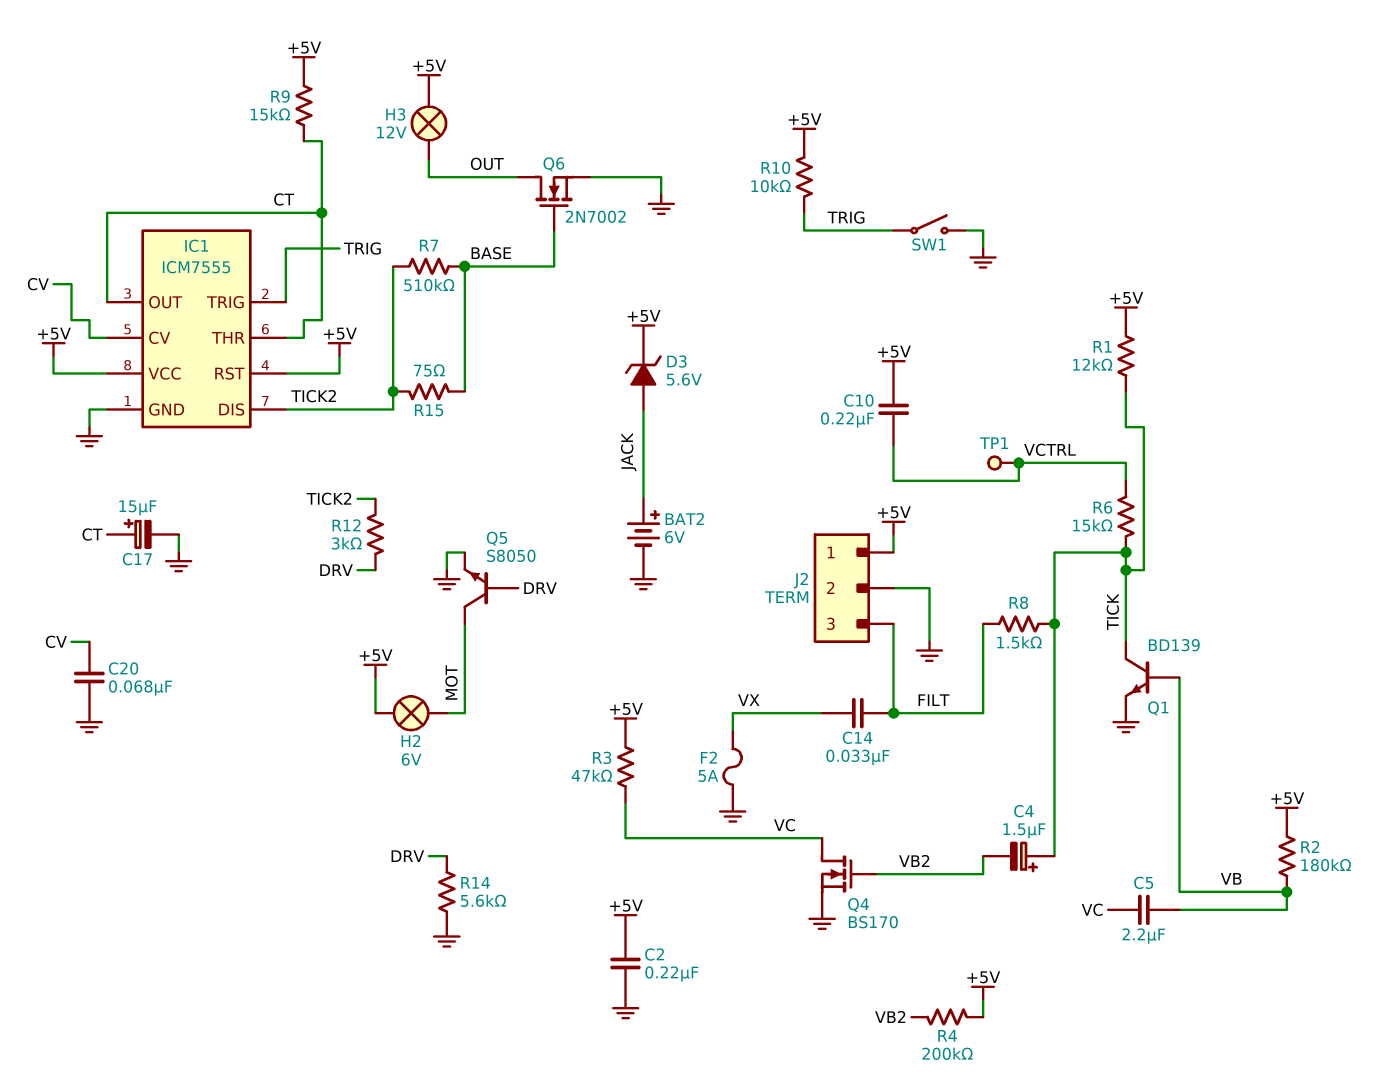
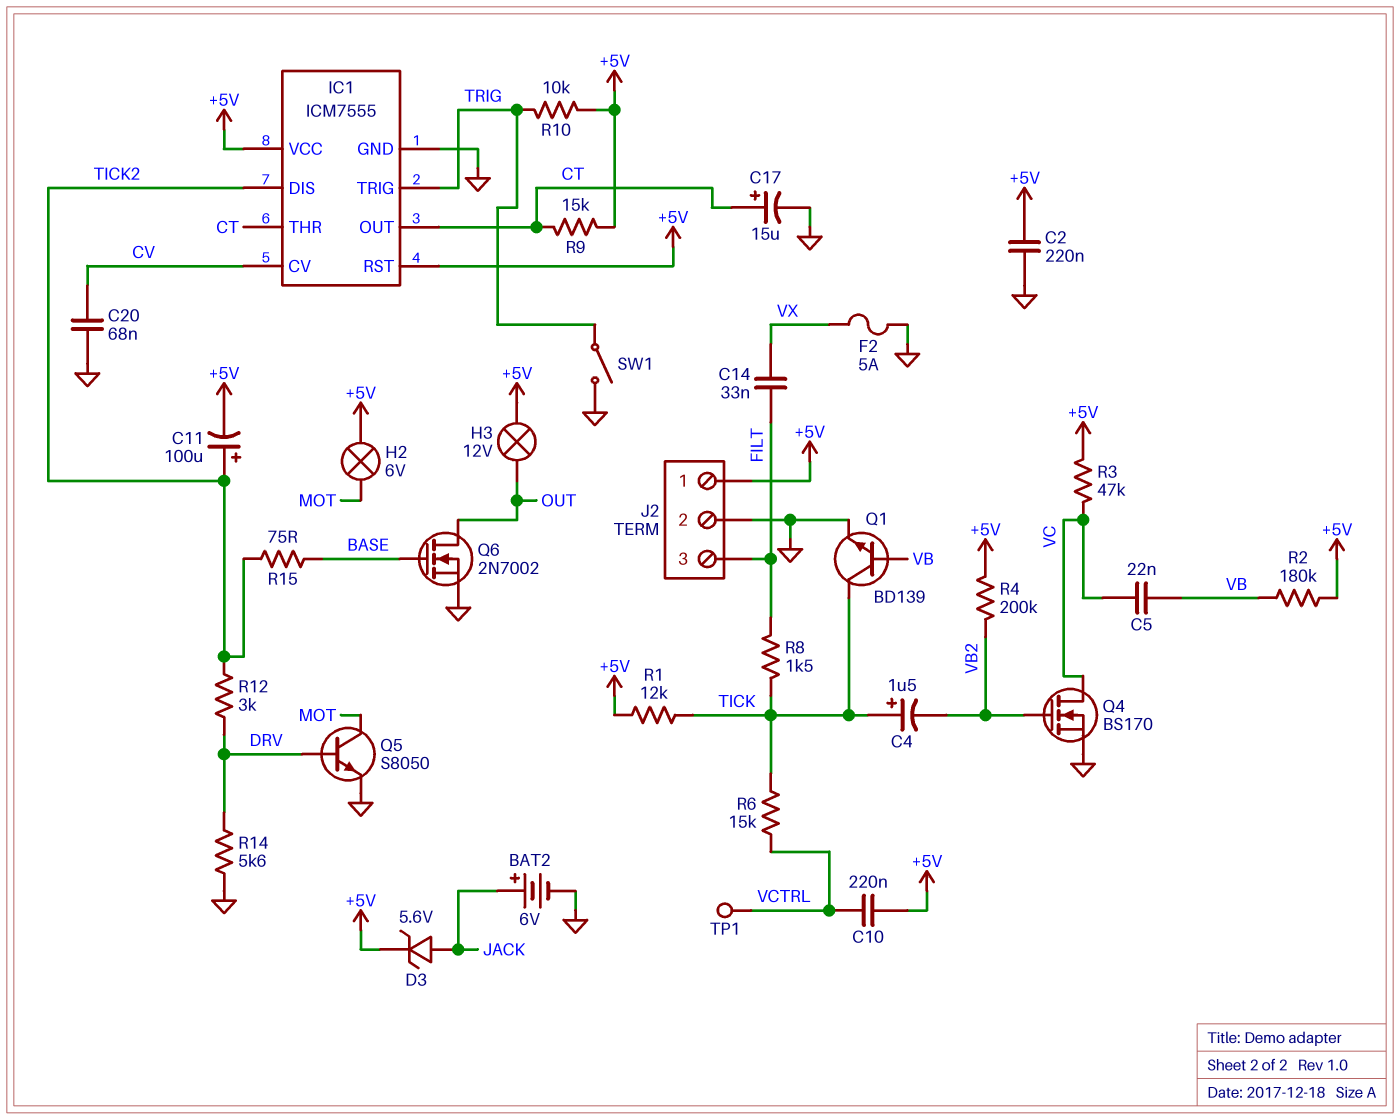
C5: 2.2uF (VB, VC) -> 22nF (VB, VC)
C11: none -> 100uF (plus TICK2, minus +5V)
R7: 510k (BASE, TICK2) -> none

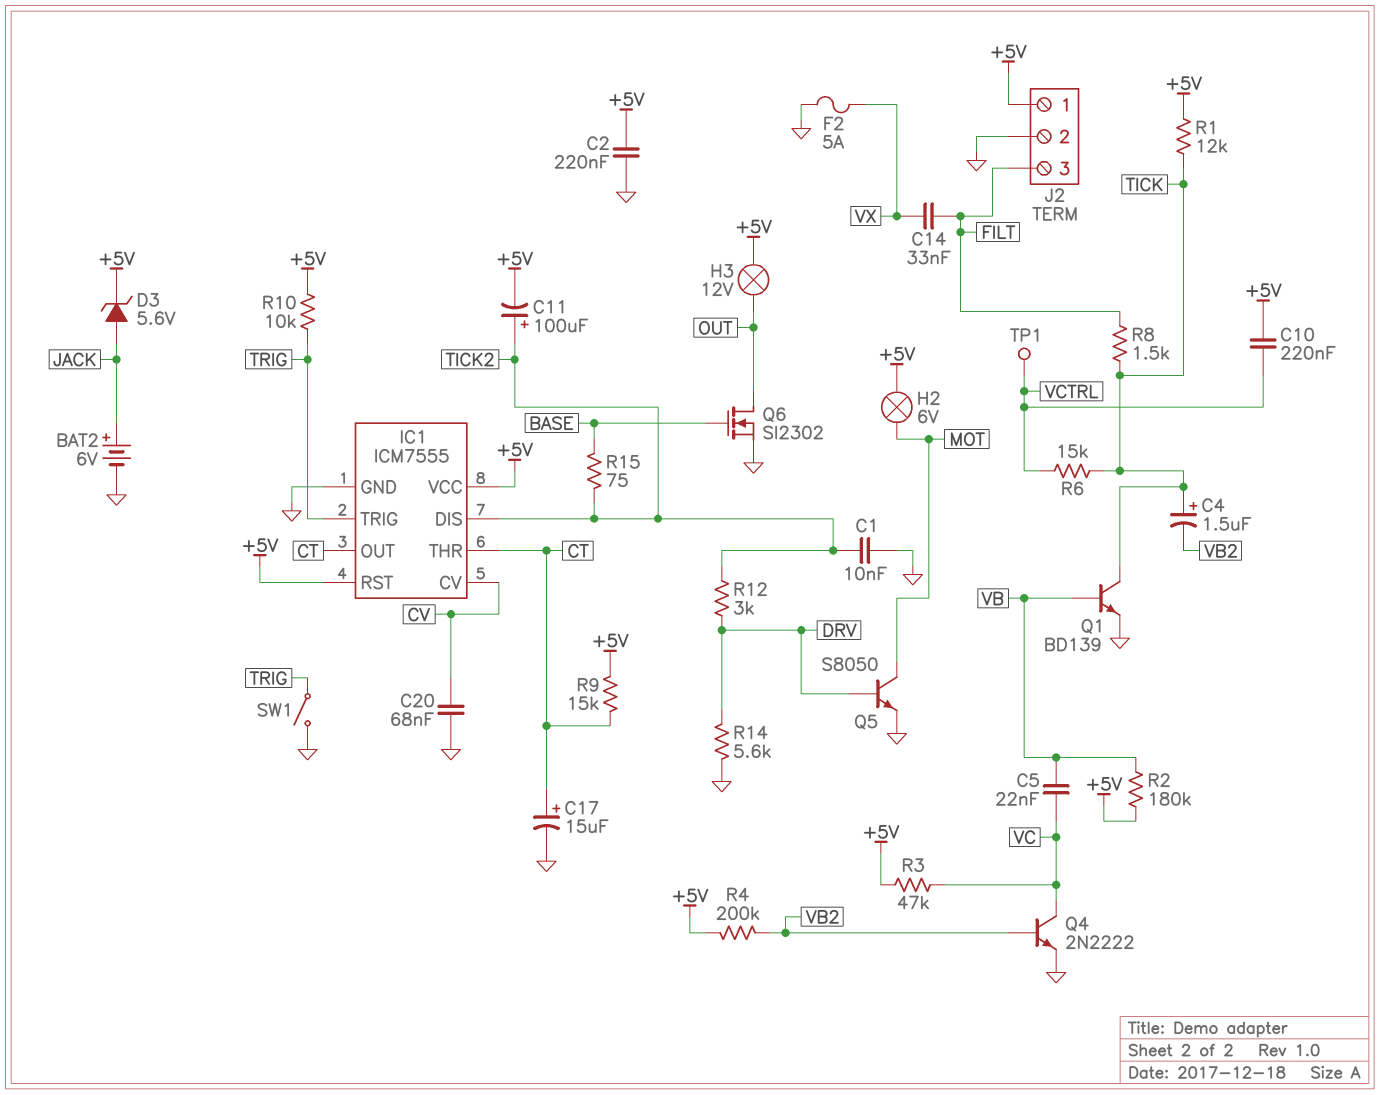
C1: none -> 10nF (GND, TICK2)
Q4: NMOS BS170 (G VB2, D VC, S GND) -> NPN 2N2222 (B VB2, C VC, E GND)
Q6: NMOS 2N7002 (G BASE, D OUT, S GND) -> NMOS SI2302 (G BASE, D OUT, S GND)

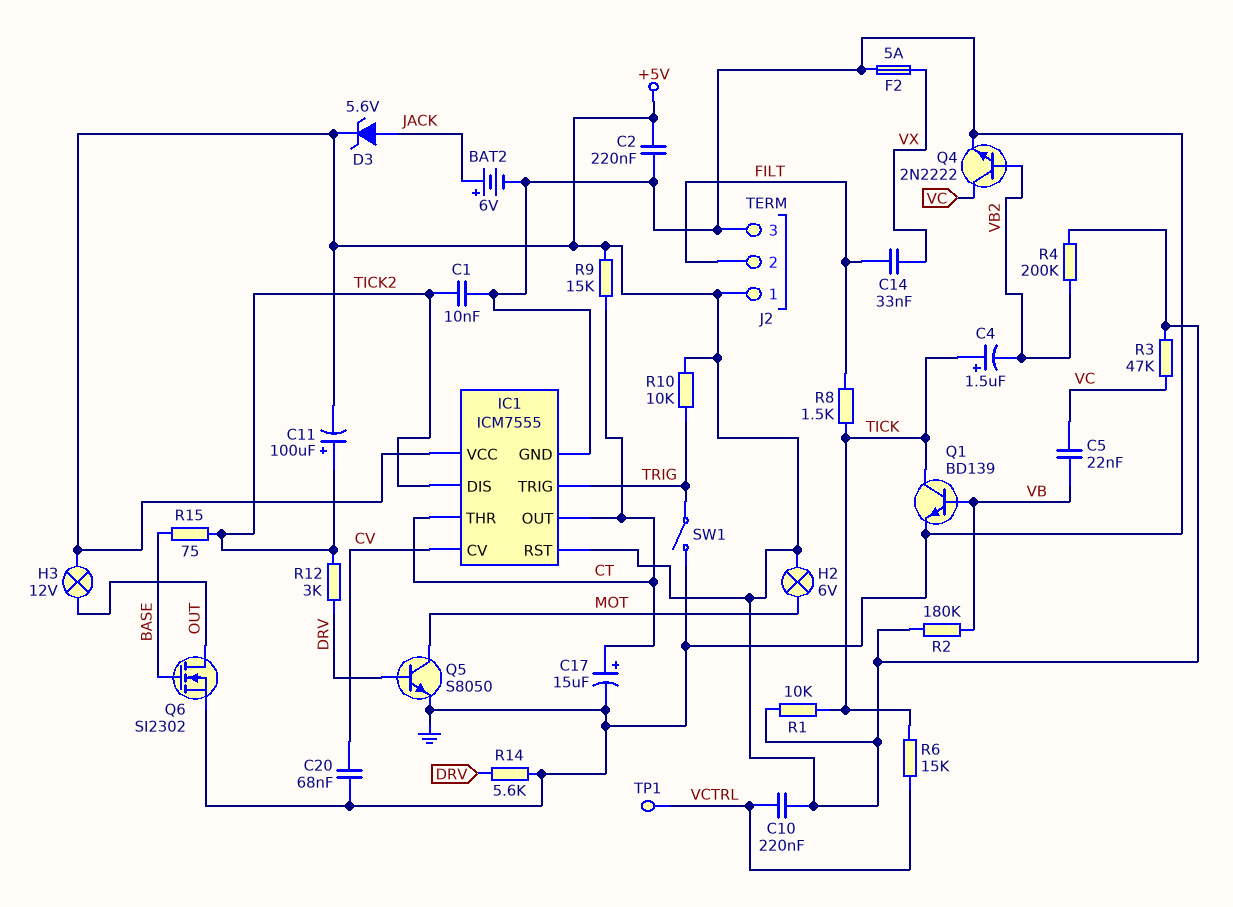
J2 pin 2: GND -> FILT
J2 pin 3: FILT -> GND
R1: 12k (+5V, TICK) -> 10k (+5V, TICK)

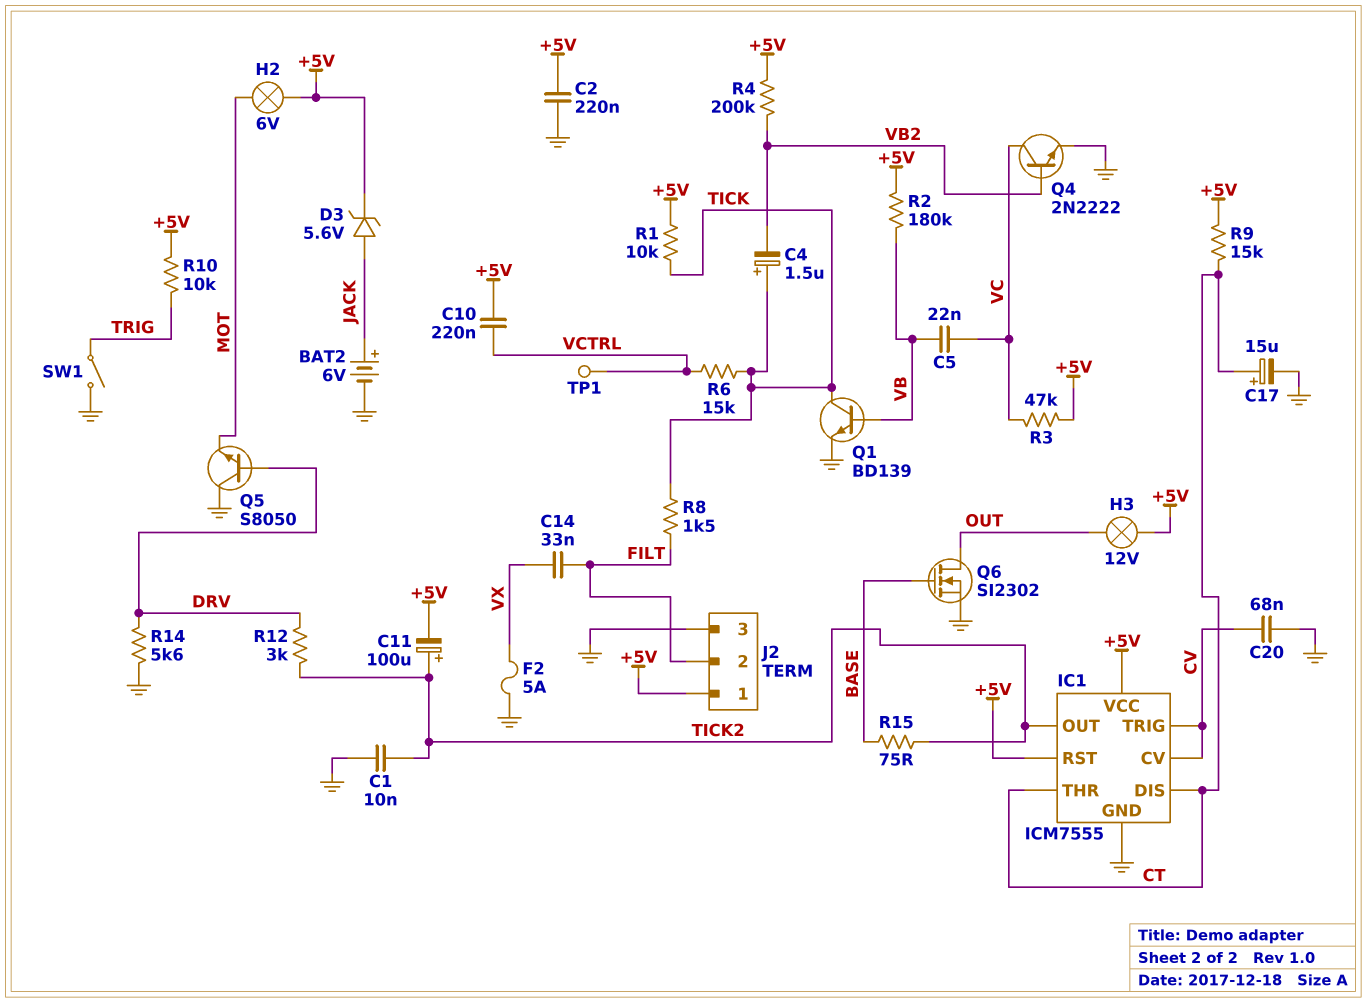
IC1 pin DIS: TICK2 -> CT
IC1 pin OUT: CT -> TICK2
IC1 pin TRIG: TRIG -> CV
Q5: NPN S8050 (B DRV, C MOT, E GND) -> NPN S8050 (B DRV, C GND, E MOT)

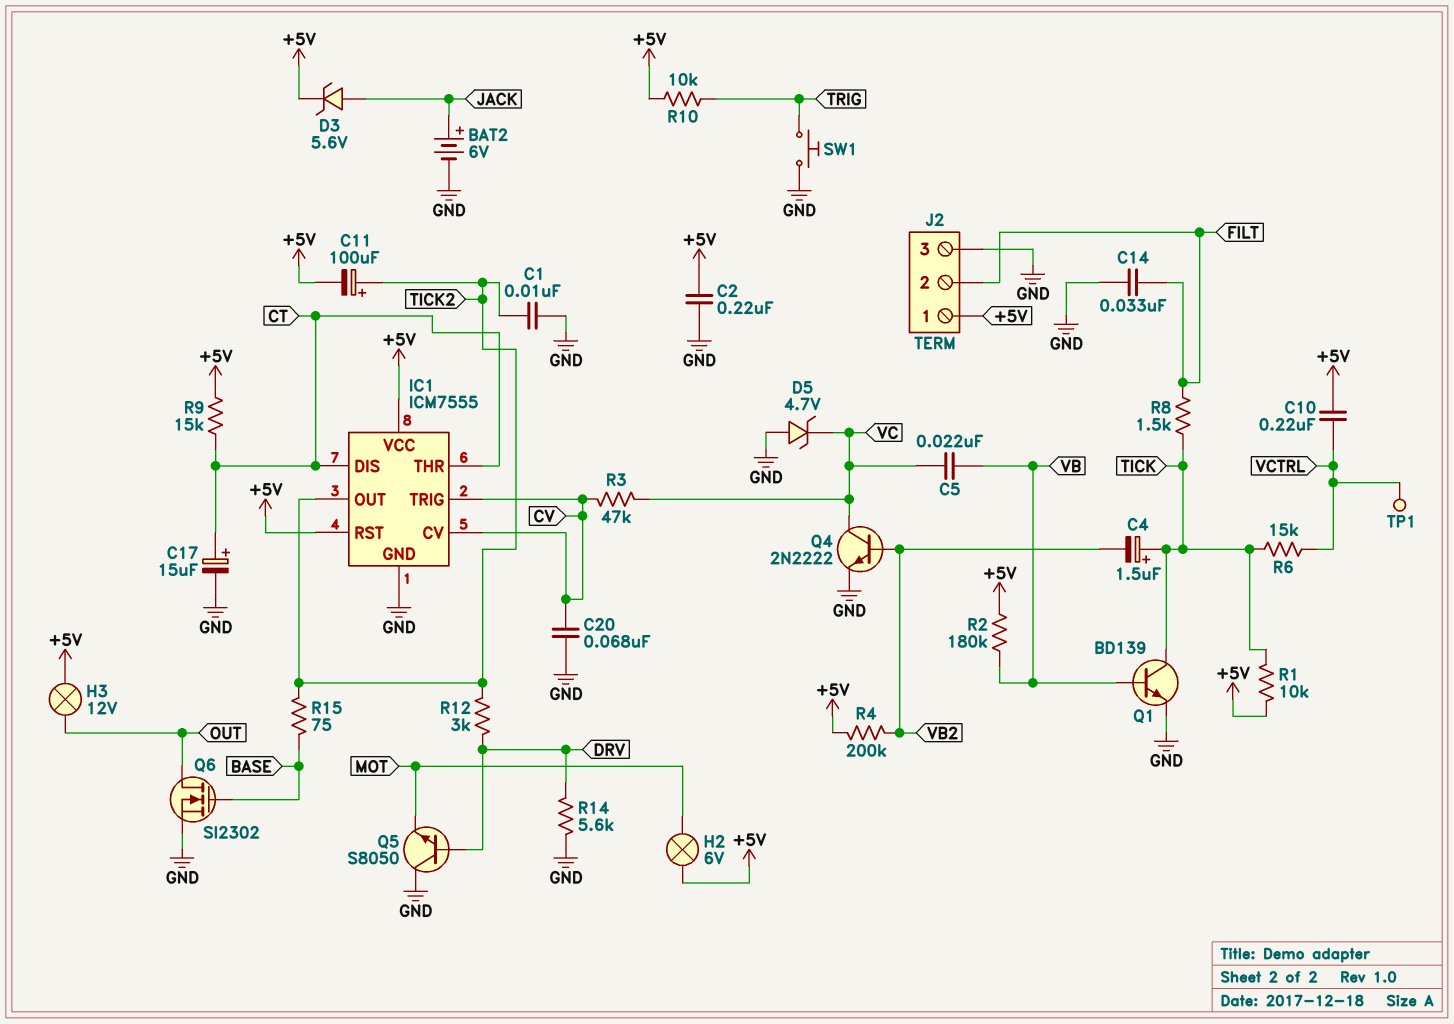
C14: 33nF (FILT, VX) -> 33nF (FILT, GND)
D5: none -> zener 4.7V (A GND, K VC)
F2: 5A (GND, VX) -> none
R3: 47k (+5V, VC) -> 47k (CV, VC)
SW1: switch (GND, TRIG) -> button (GND, TRIG)

